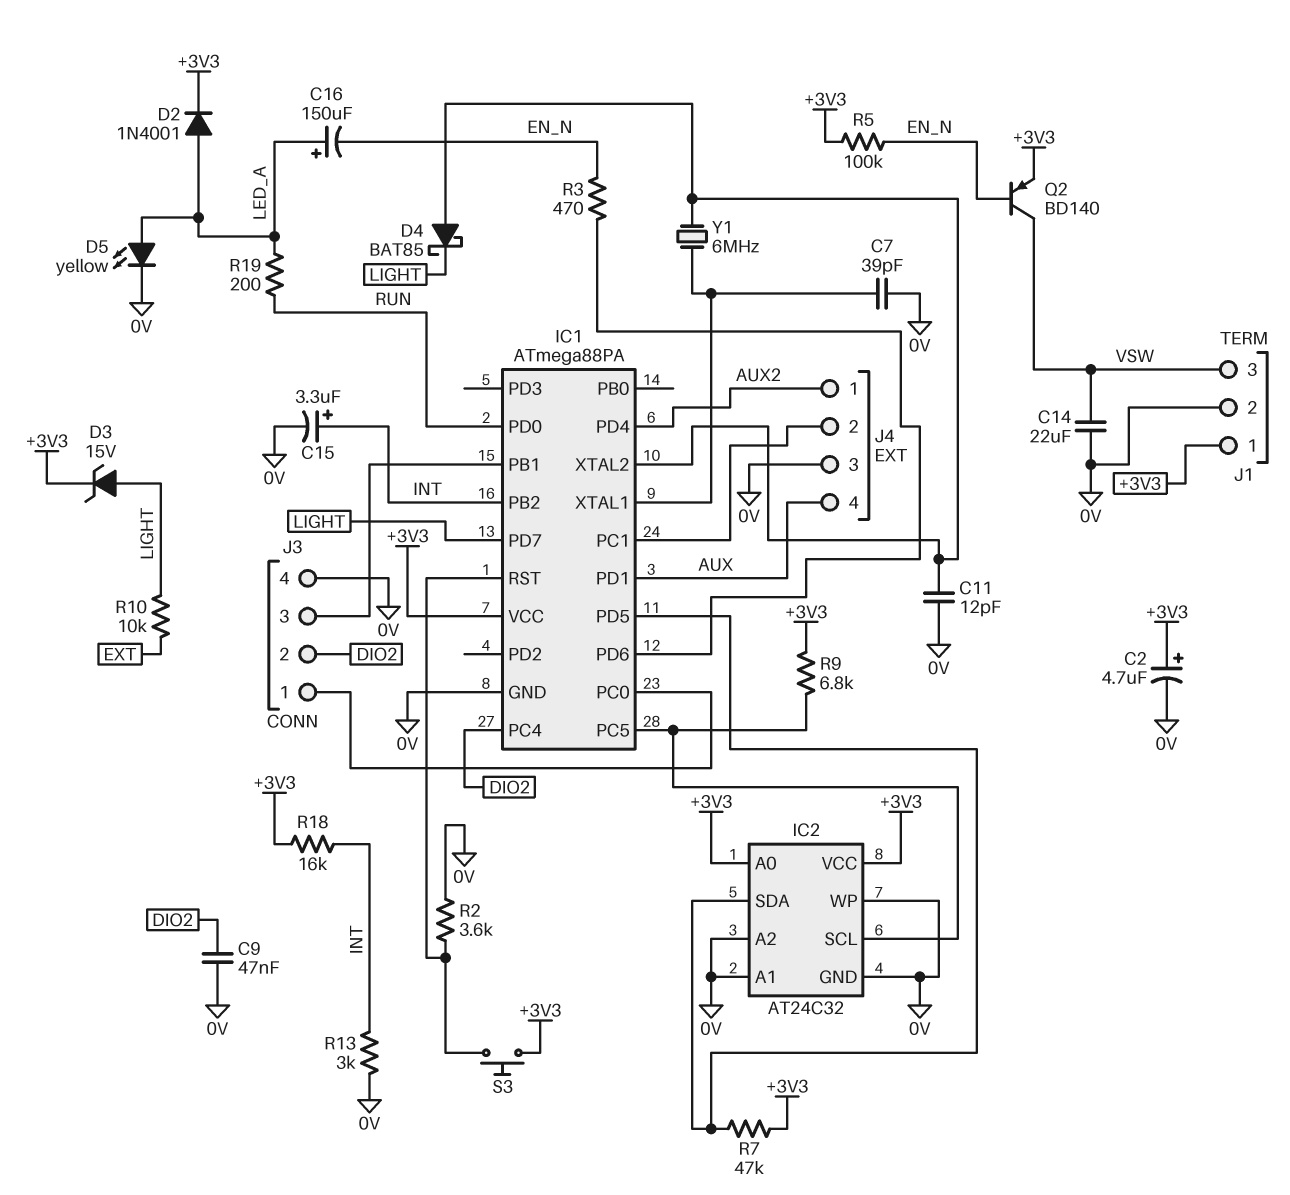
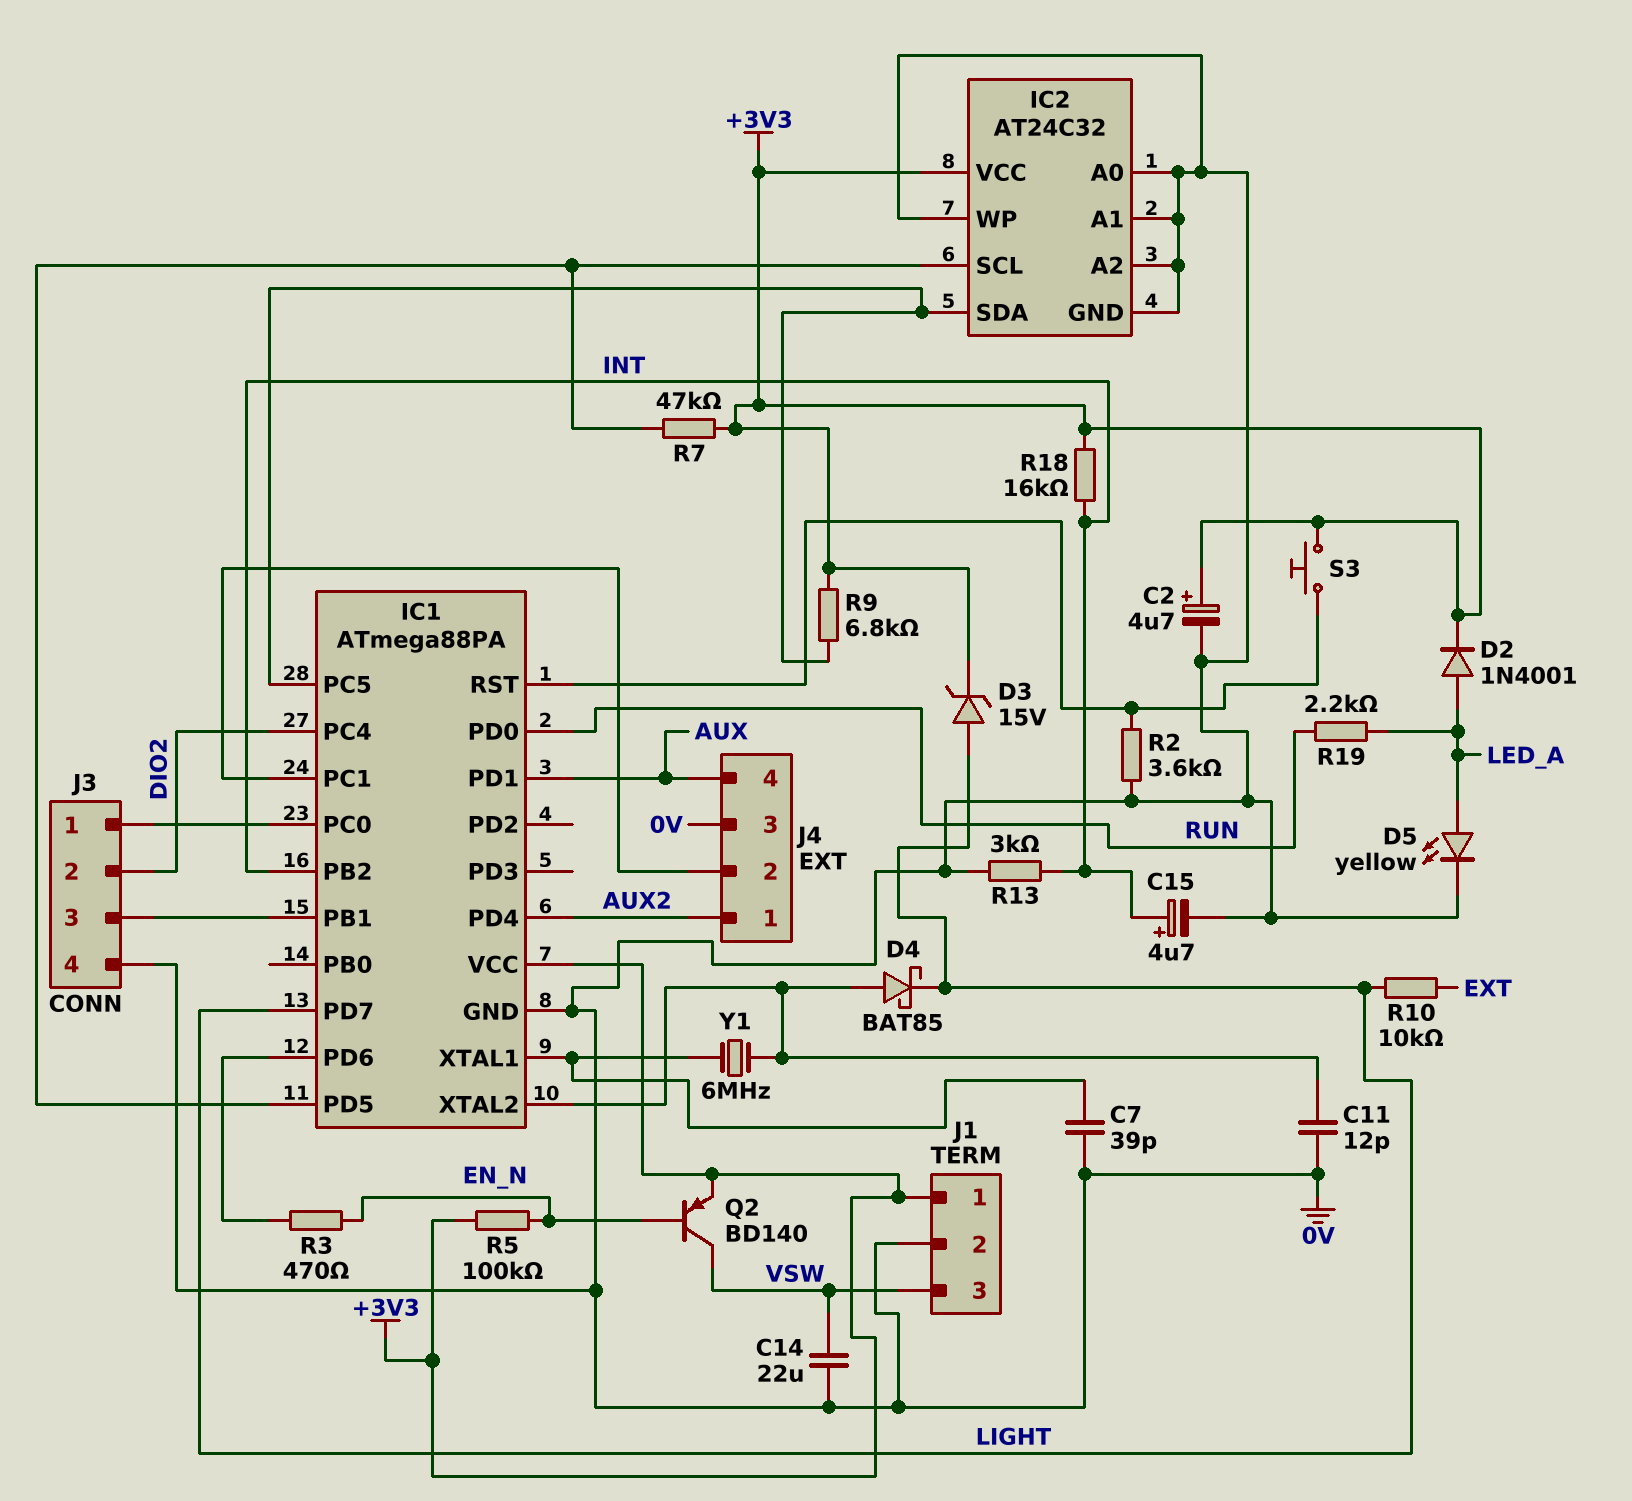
C9: 47nF (0V, DIO2) -> none
C15: 3.3uF (plus INT, minus 0V) -> 4.7uF (plus INT, minus 0V)
C16: 150uF (plus LED_A, minus EN_N) -> none
IC2 pin A0: +3V3 -> 0V
IC2 pin SCL: IC1/PC5 -> IC1/PD5
IC2 pin SDA: IC1/PD5 -> IC1/PC5
R19: 200 (LED_A, RUN) -> 2.2k (LED_A, RUN)

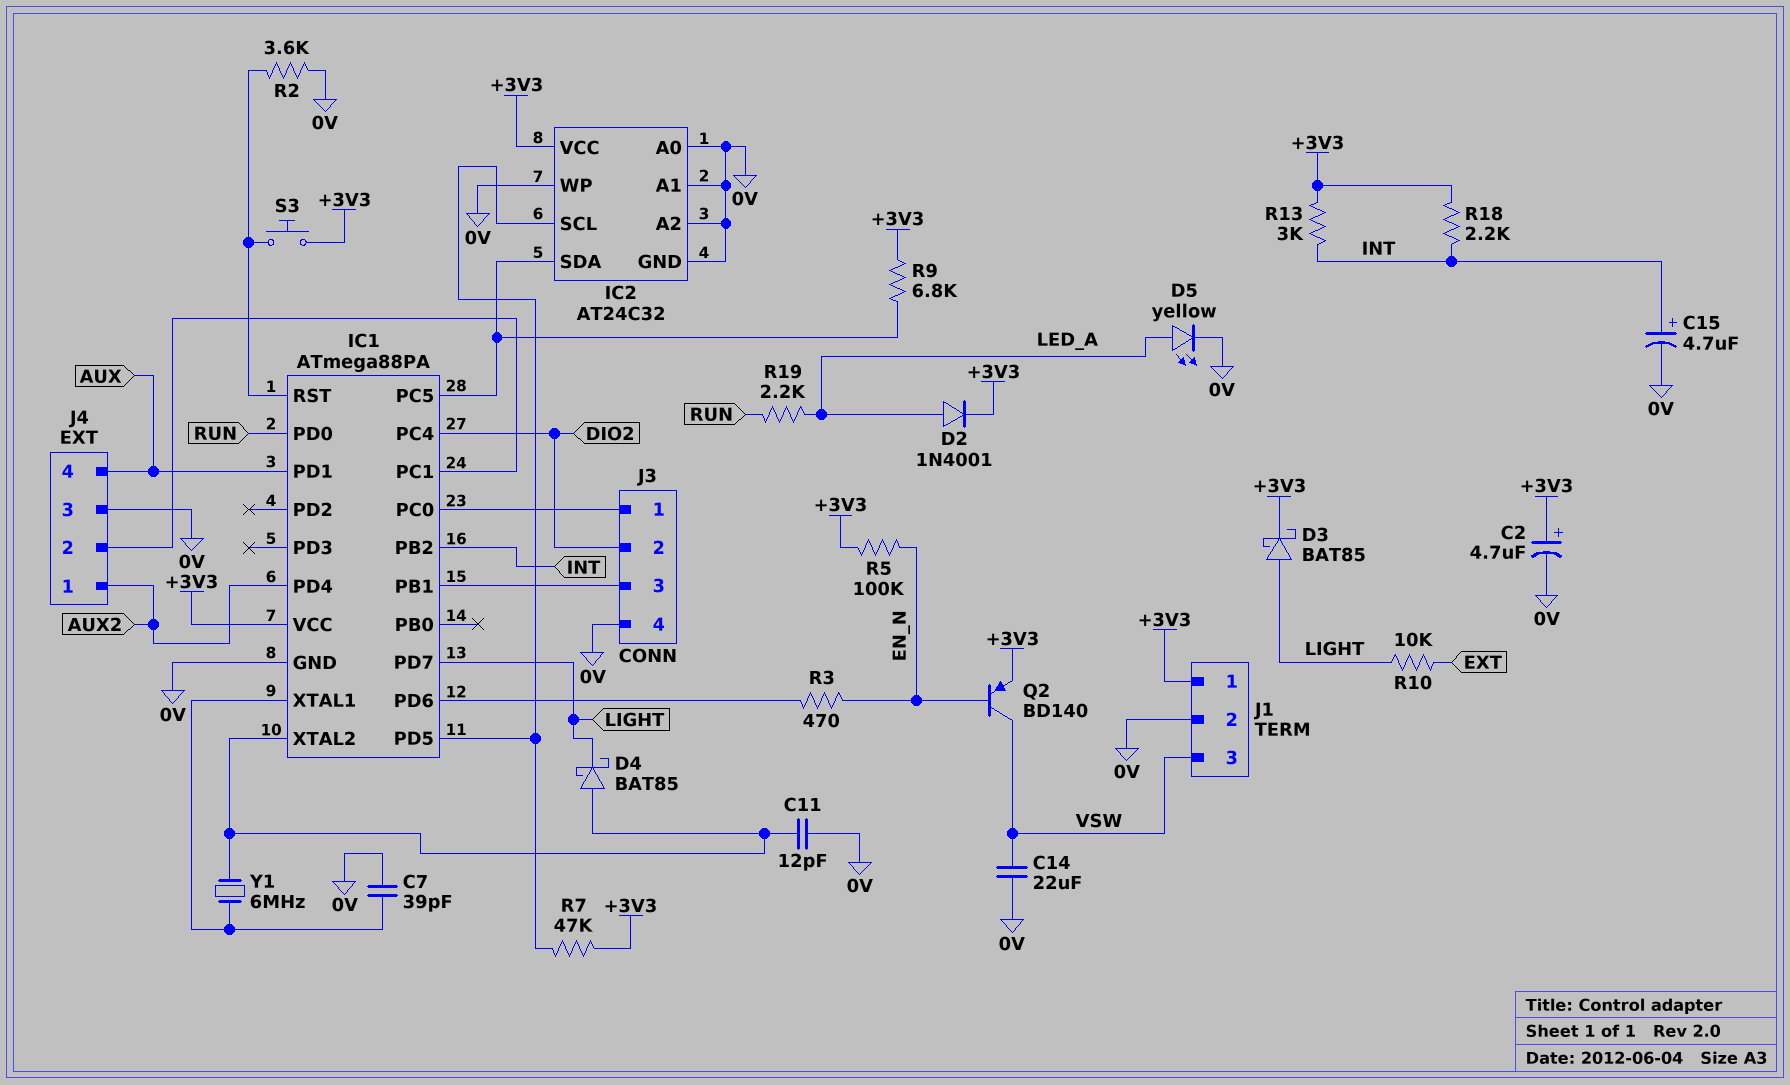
D3: zener 15V (A LIGHT, K +3V3) -> schottky BAT85 (A LIGHT, K +3V3)
R13: 3k (0V, INT) -> 3k (+3V3, INT)
R18: 16k (+3V3, INT) -> 2.2k (+3V3, INT)

